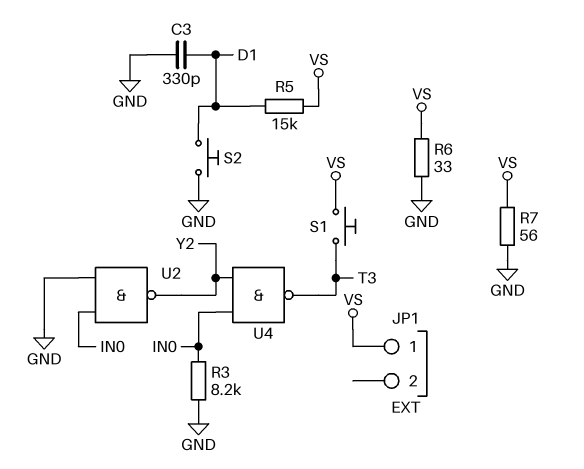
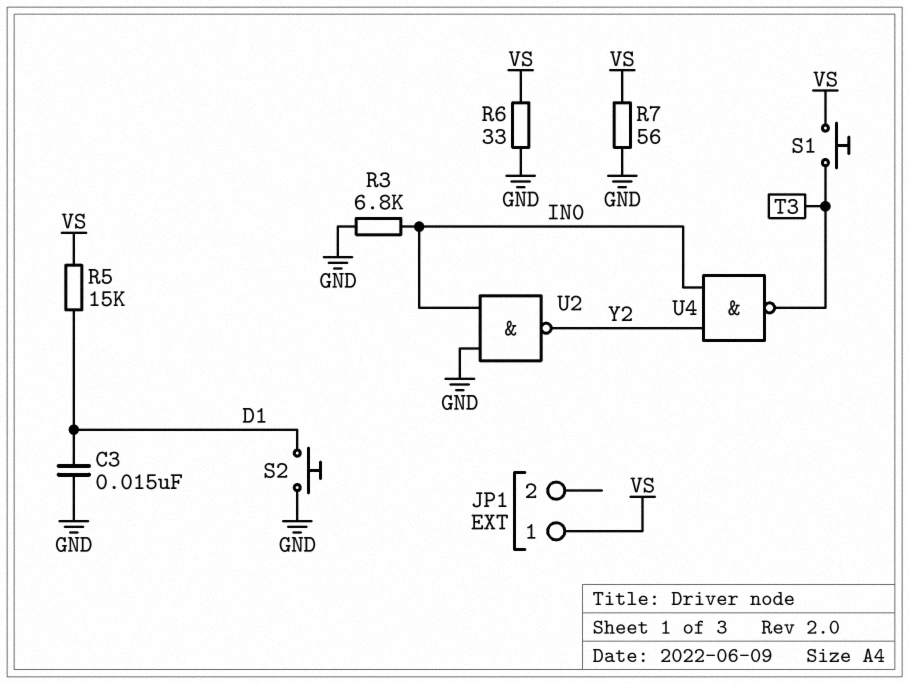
C3: 330pF (D1, GND) -> 15nF (D1, GND)
R3: 8.2k (GND, IN0) -> 6.8k (GND, IN0)

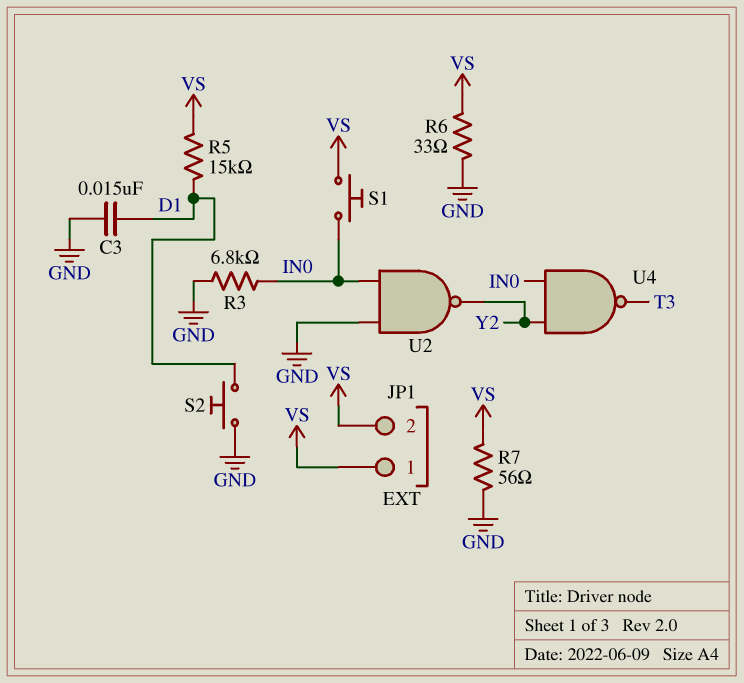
JP1 pin 2: none -> VS
S1: button (T3, VS) -> button (IN0, VS)

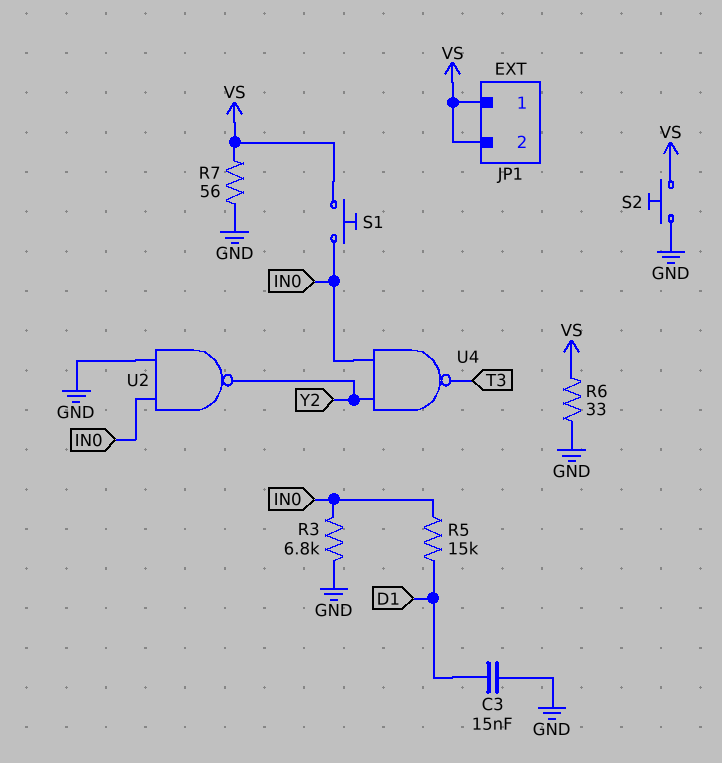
R5: 15k (D1, VS) -> 15k (D1, IN0)
S2: button (D1, GND) -> button (GND, VS)

